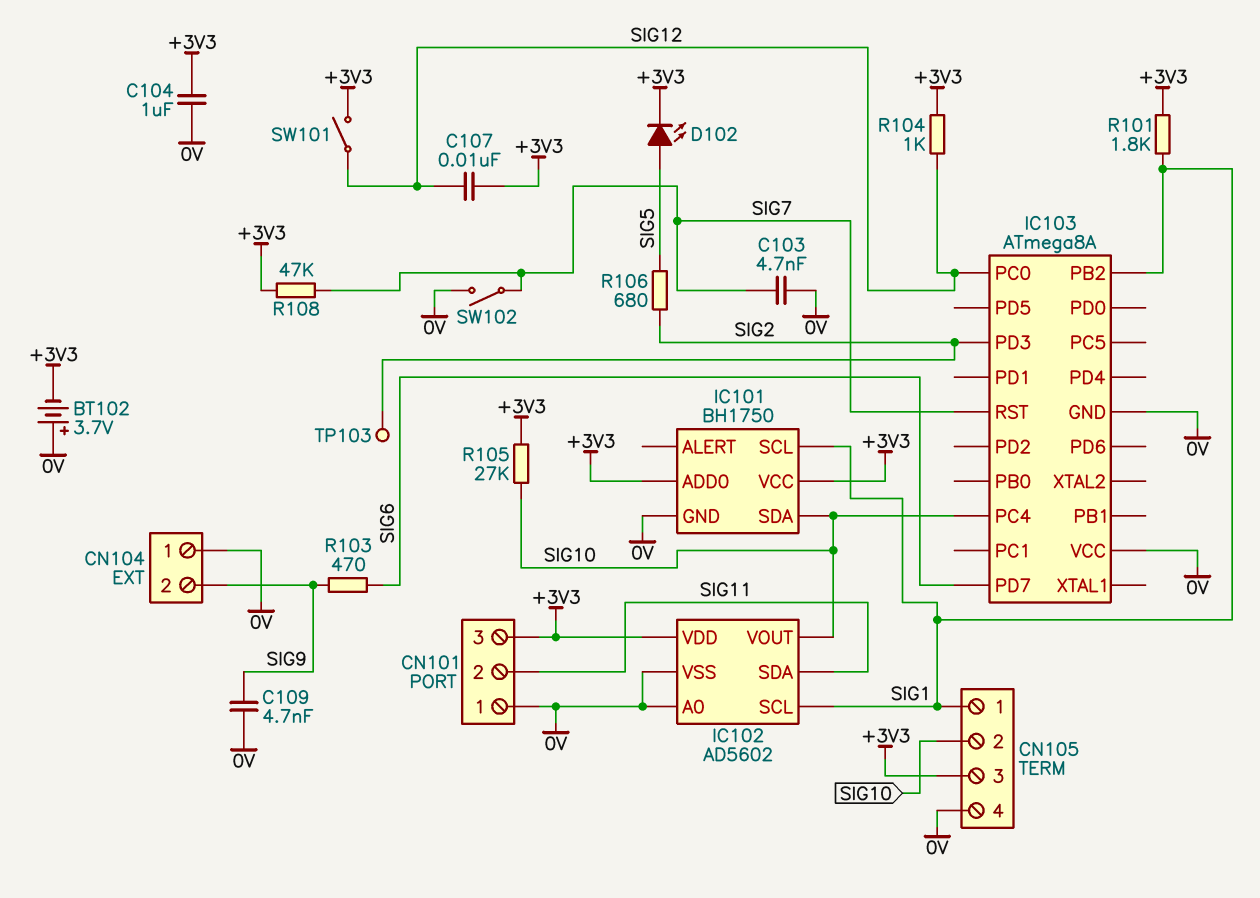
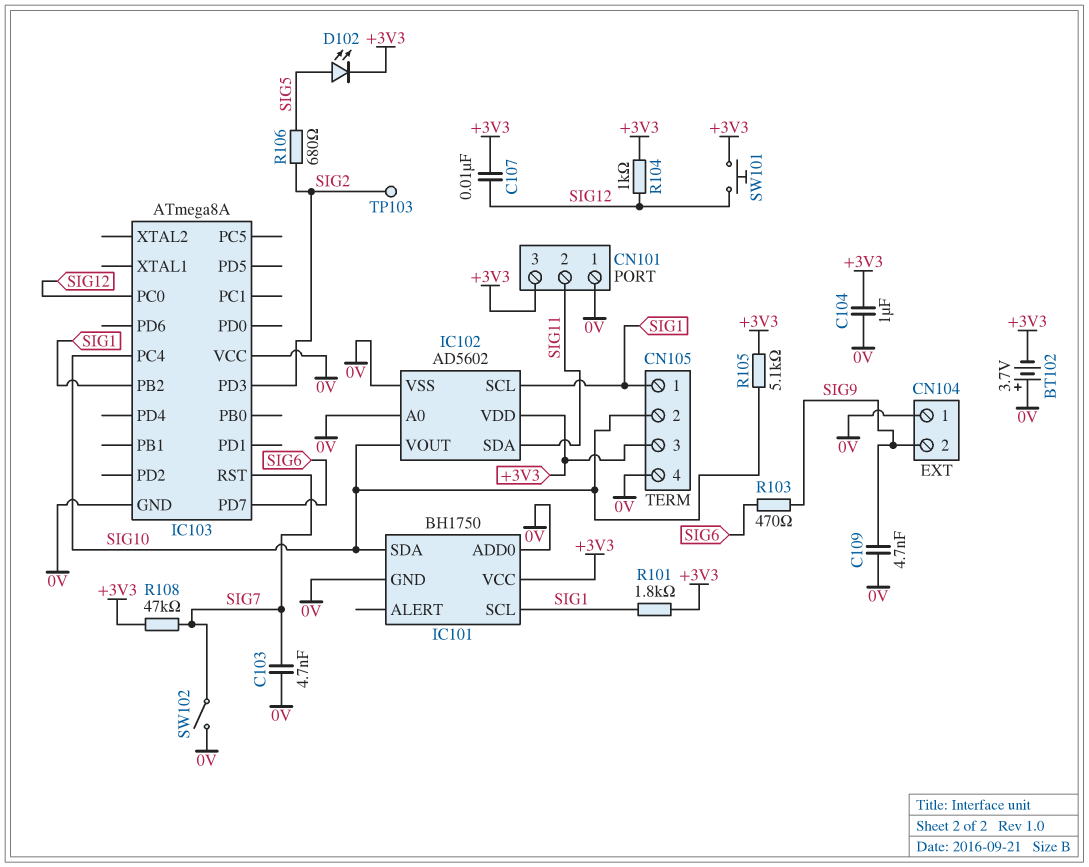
IC101 pin ADD0: +3V3 -> 0V
R105: 27k (+3V3, SIG10) -> 5.1k (+3V3, SIG10)
SW101: switch (+3V3, SIG12) -> button (+3V3, SIG12)

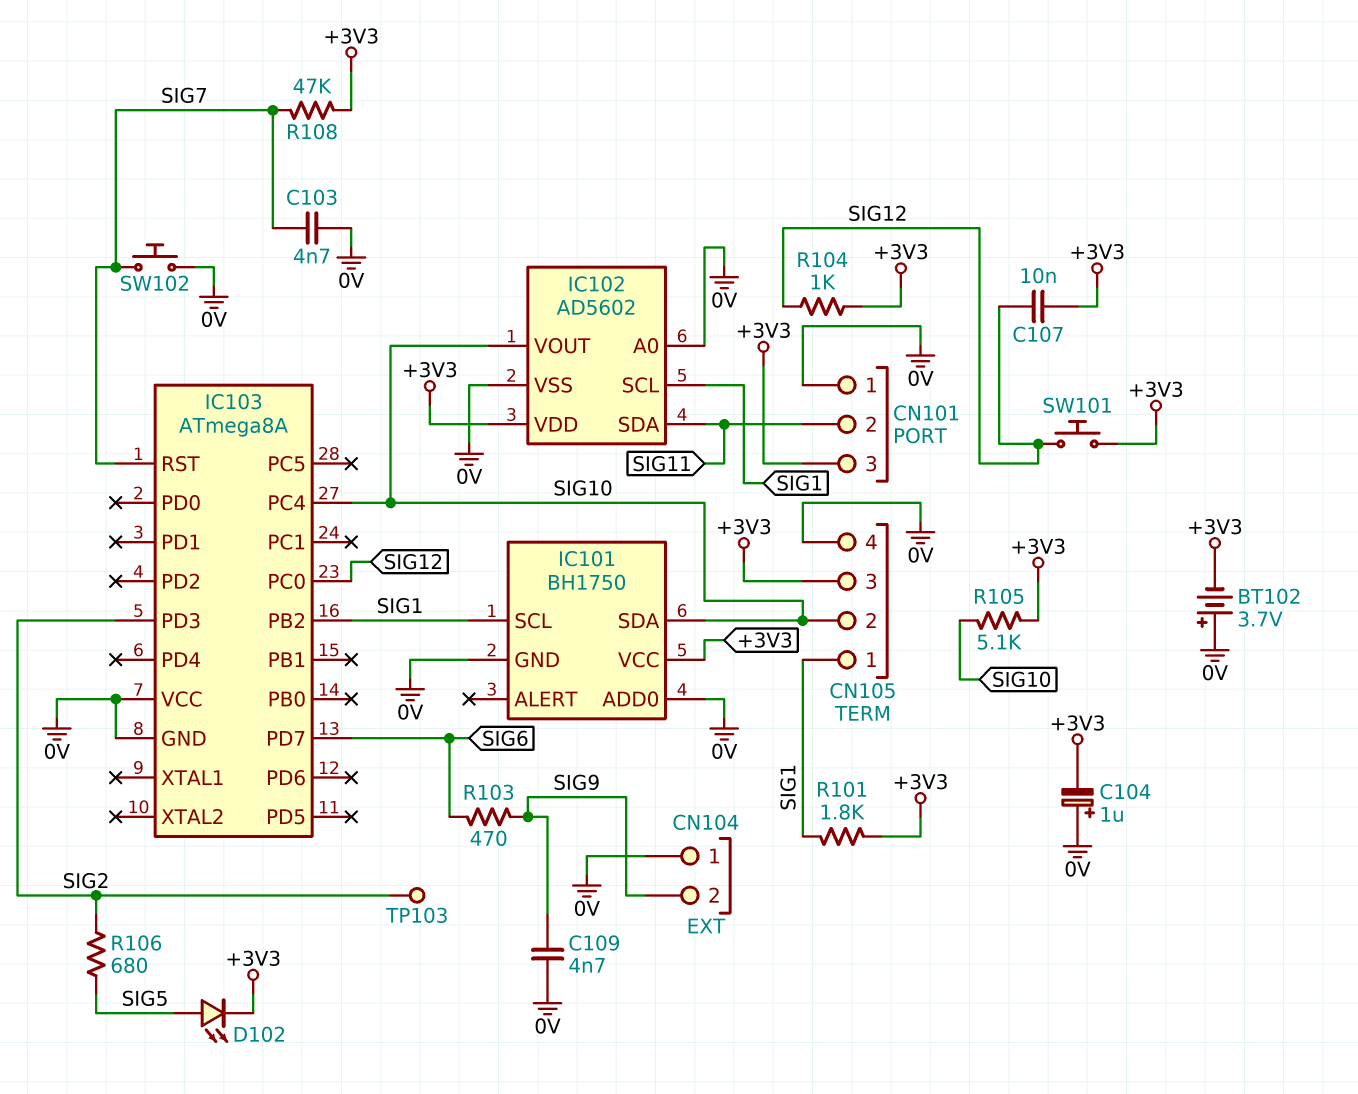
C104: 1uF (+3V3, 0V) -> 1uF (plus 0V, minus +3V3)
SW102: switch (0V, SIG7) -> button (0V, SIG7)

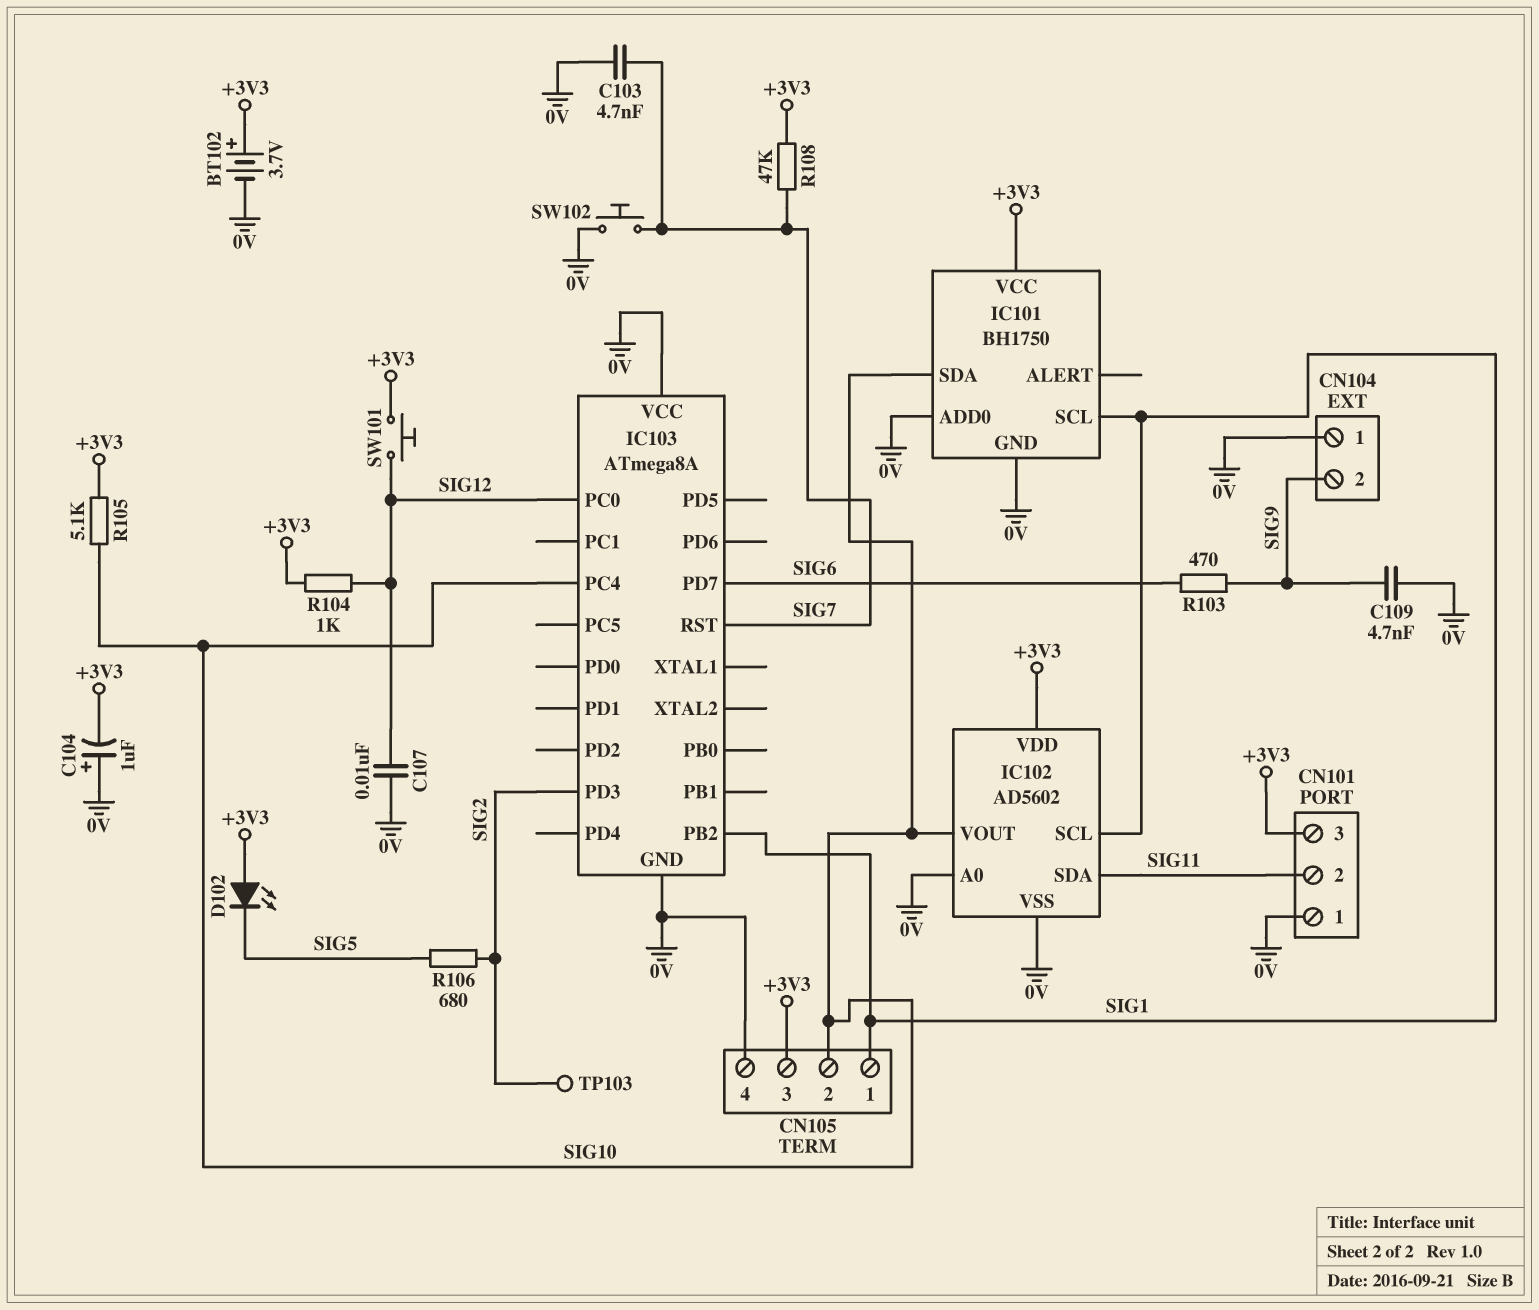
BT102: 3.7V (plus 0V, minus +3V3) -> 3.7V (plus +3V3, minus 0V)
C107: 10nF (+3V3, SIG12) -> 10nF (0V, SIG12)
D102: LED (A SIG5, K +3V3) -> LED (A +3V3, K SIG5)
R101: 1.8k (+3V3, SIG1) -> none

